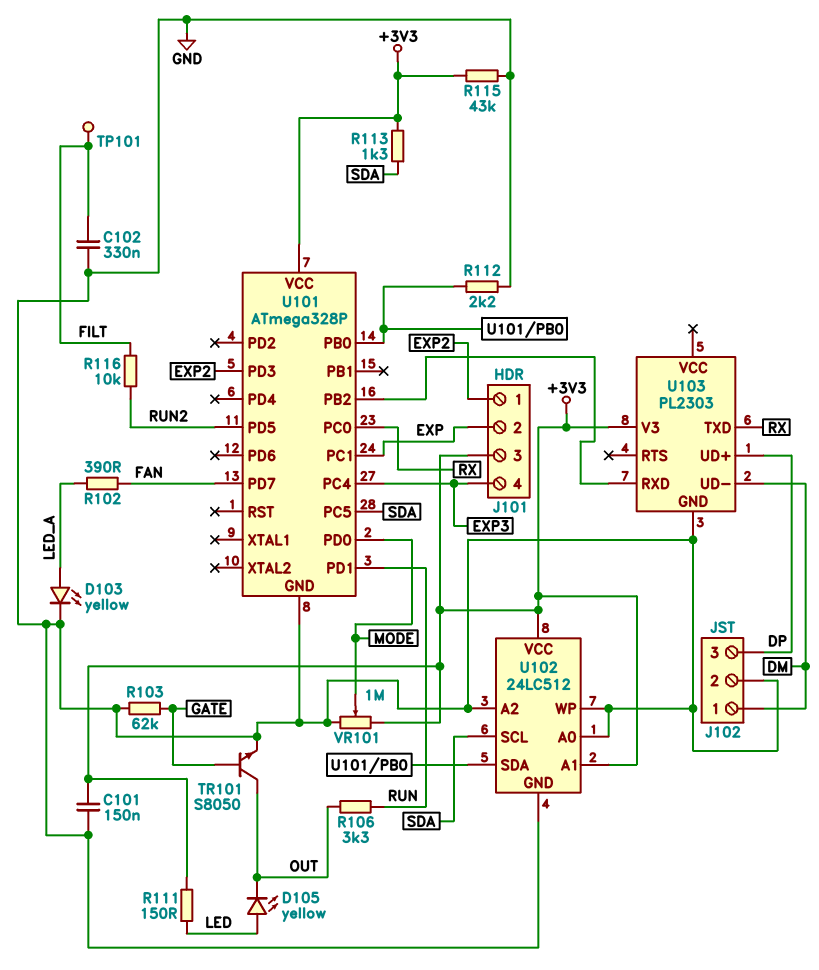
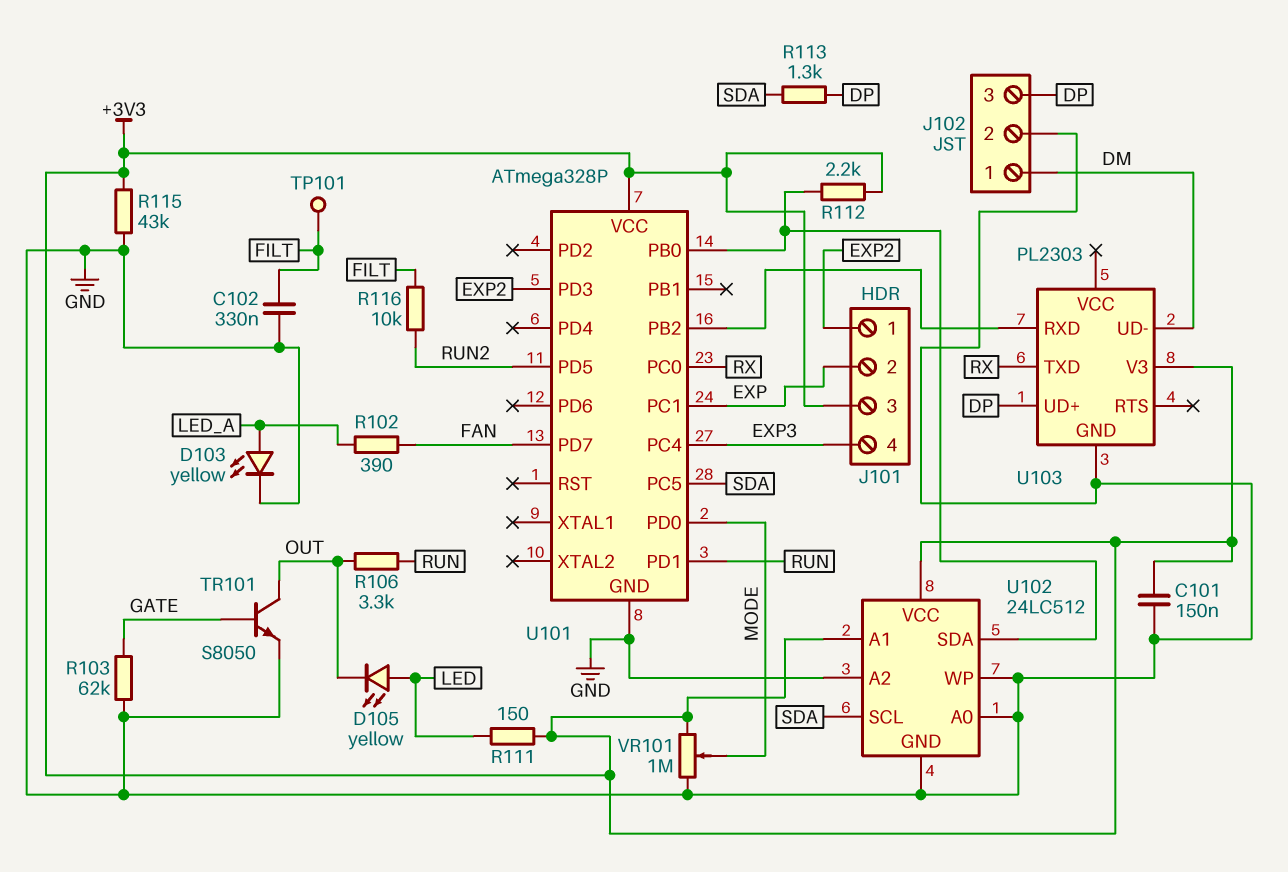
R112: 2.2k (GND, U101/PB0) -> 2.2k (+3V3, U101/PB0)
R113: 1.3k (+3V3, SDA) -> 1.3k (DP, SDA)

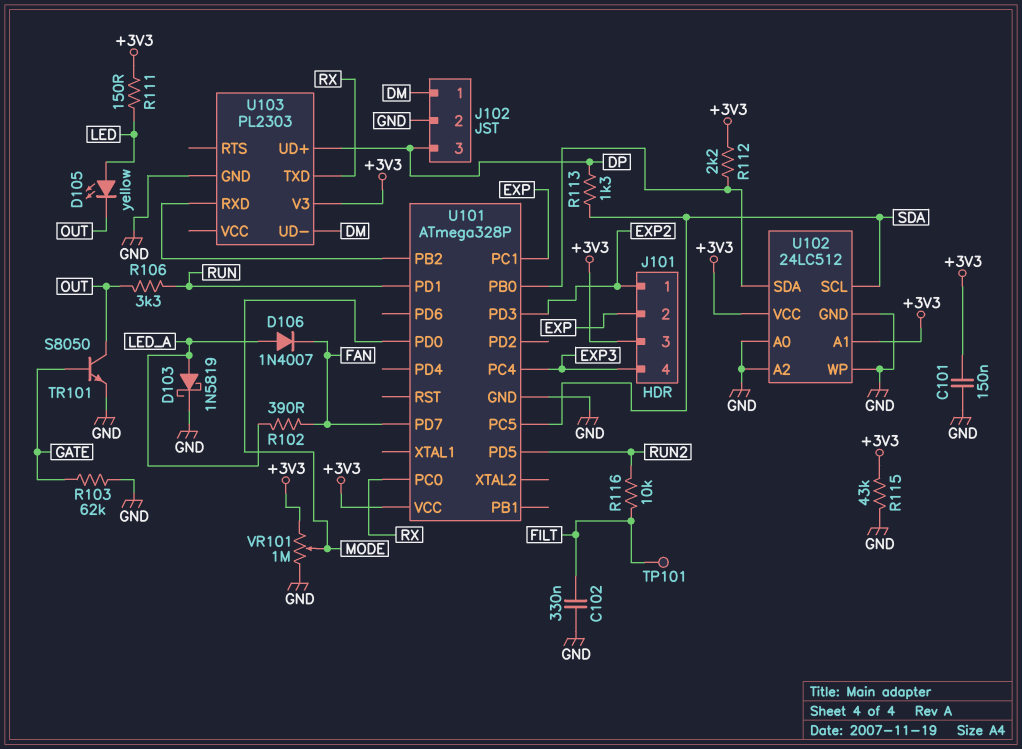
D103: LED yellow (A LED_A, K GND) -> schottky 1N5819 (A LED_A, K GND)
D106: none -> diode 1N4007 (A LED_A, K FAN)

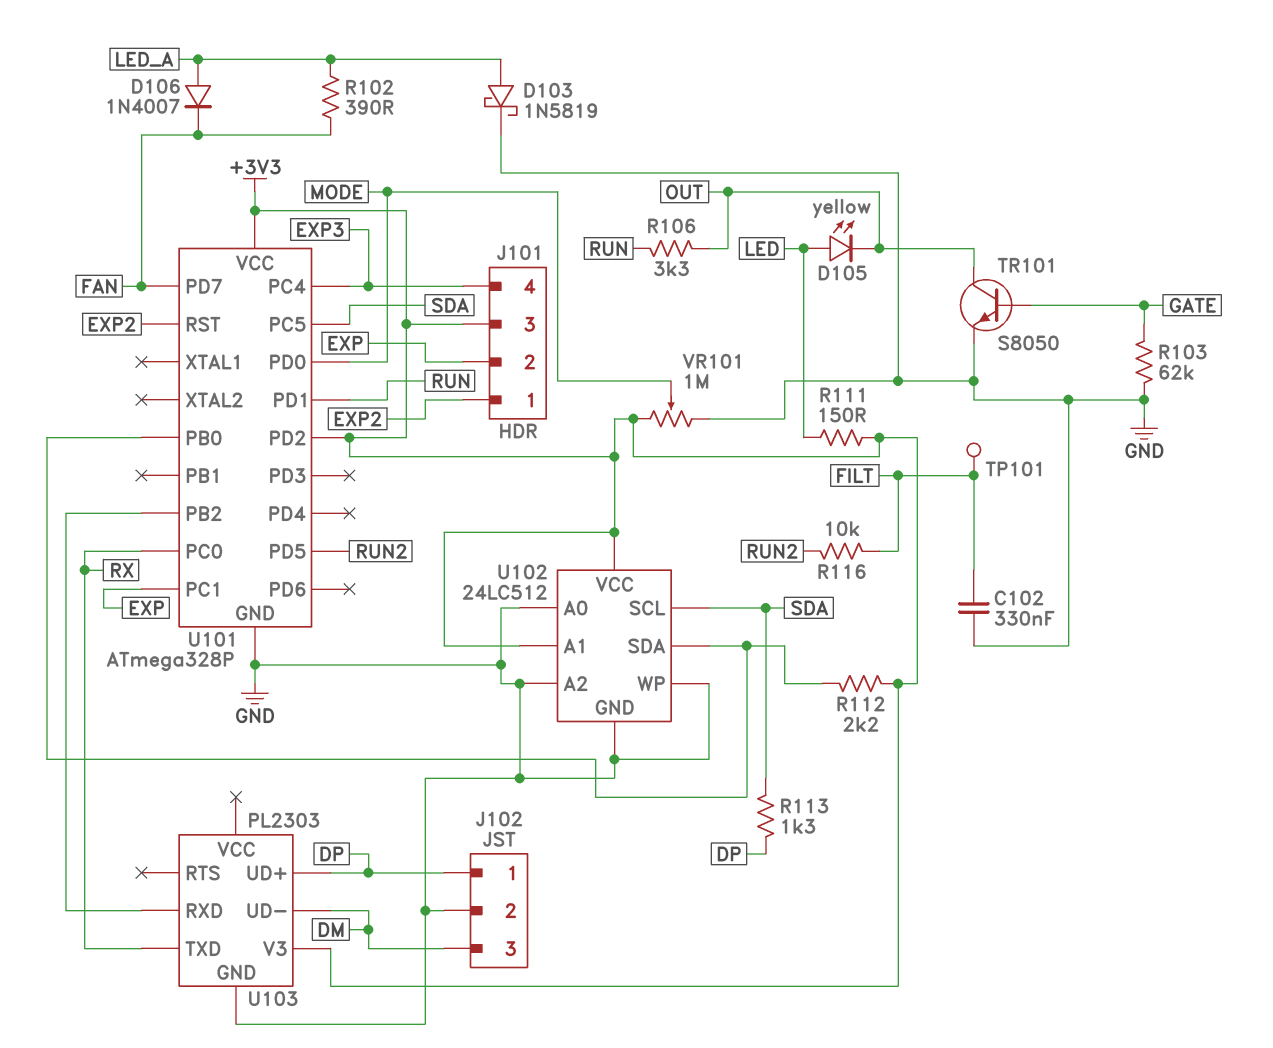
C101: 150nF (+3V3, GND) -> none
J102 pin 1: DM -> DP
J102 pin 3: DP -> DM
R115: 43k (+3V3, GND) -> none
U101 pin PD2: none -> +3V3
U101 pin PD3: EXP2 -> none
U101 pin RST: none -> EXP2

